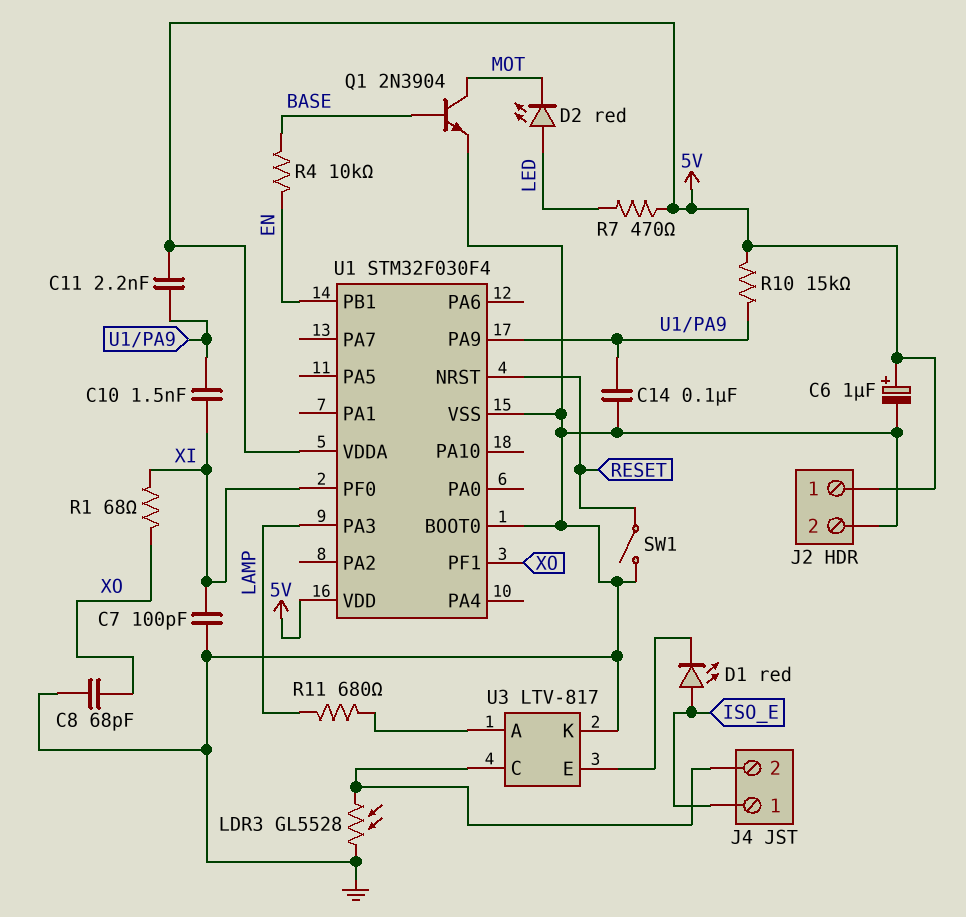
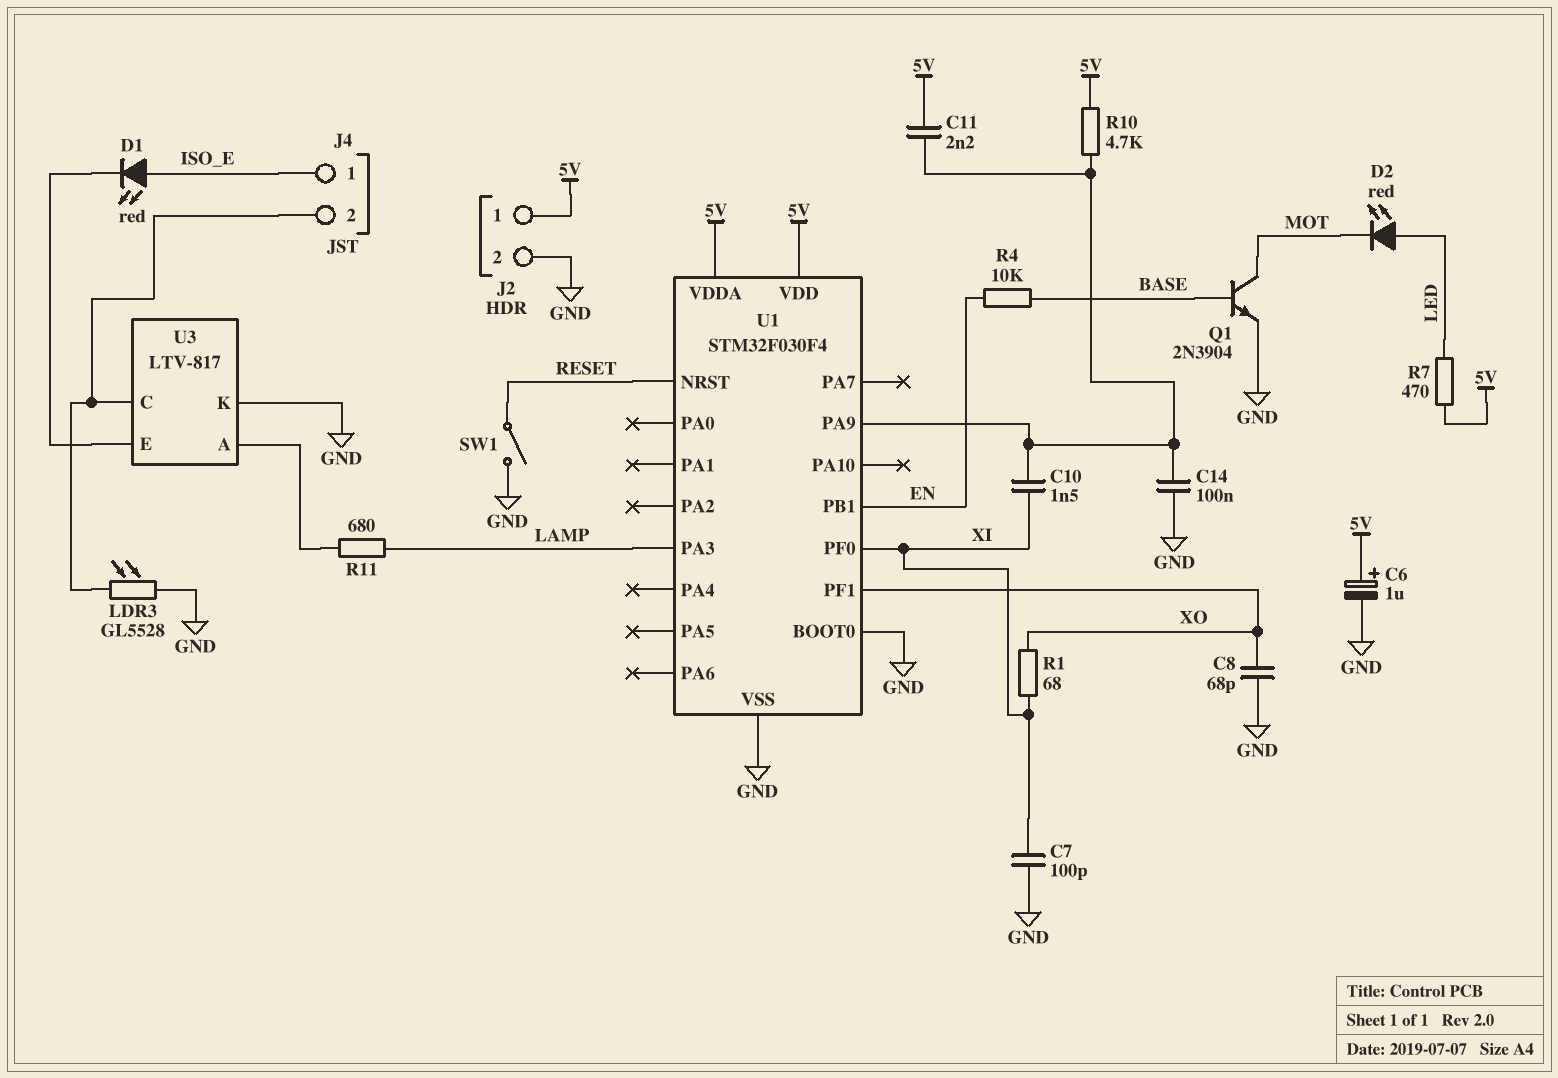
R10: 15k (5V, U1/PA9) -> 4.7k (5V, U1/PA9)

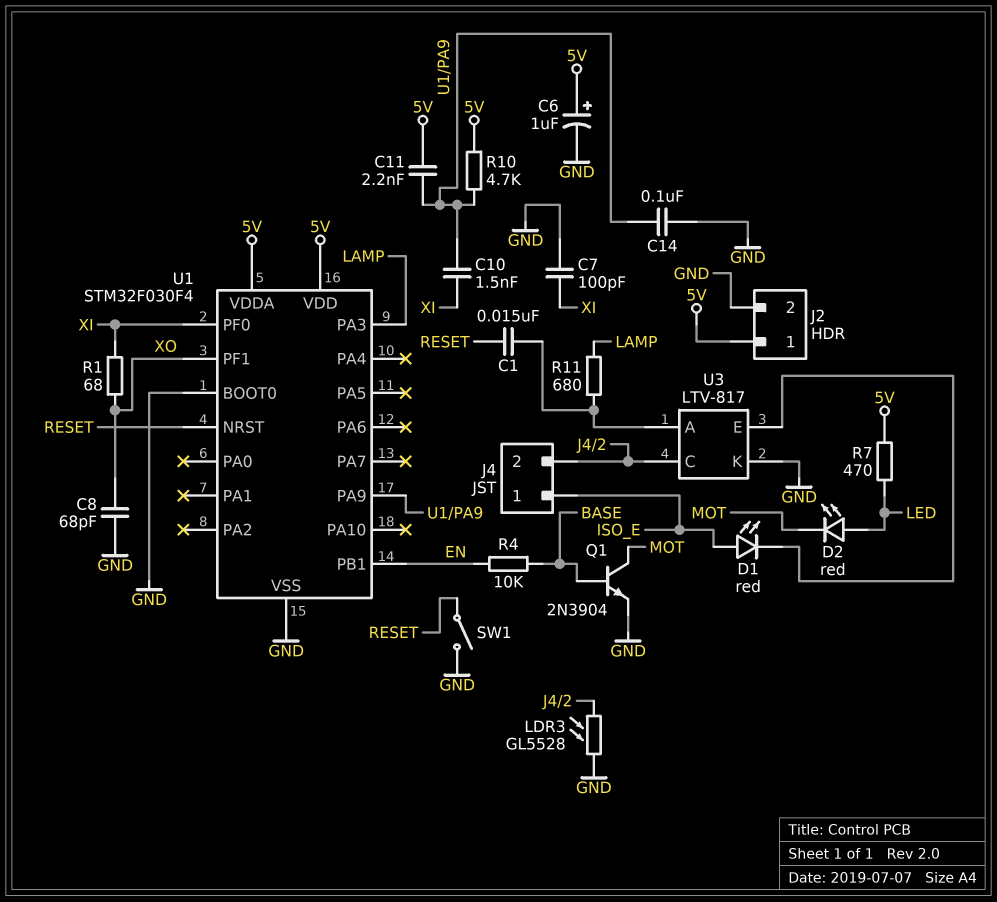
C1: none -> 15nF (RESET, U3/A)

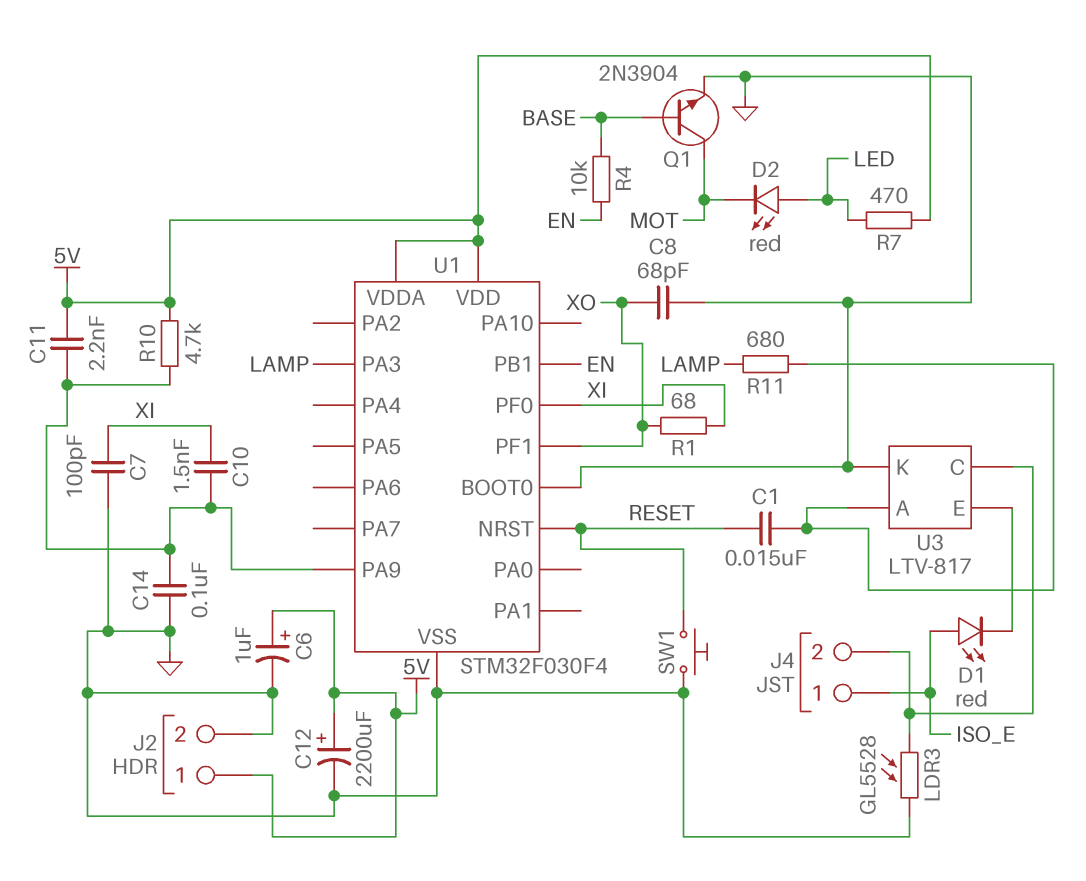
C12: none -> 2200uF (plus 5V, minus GND)
SW1: switch (GND, RESET) -> button (GND, RESET)

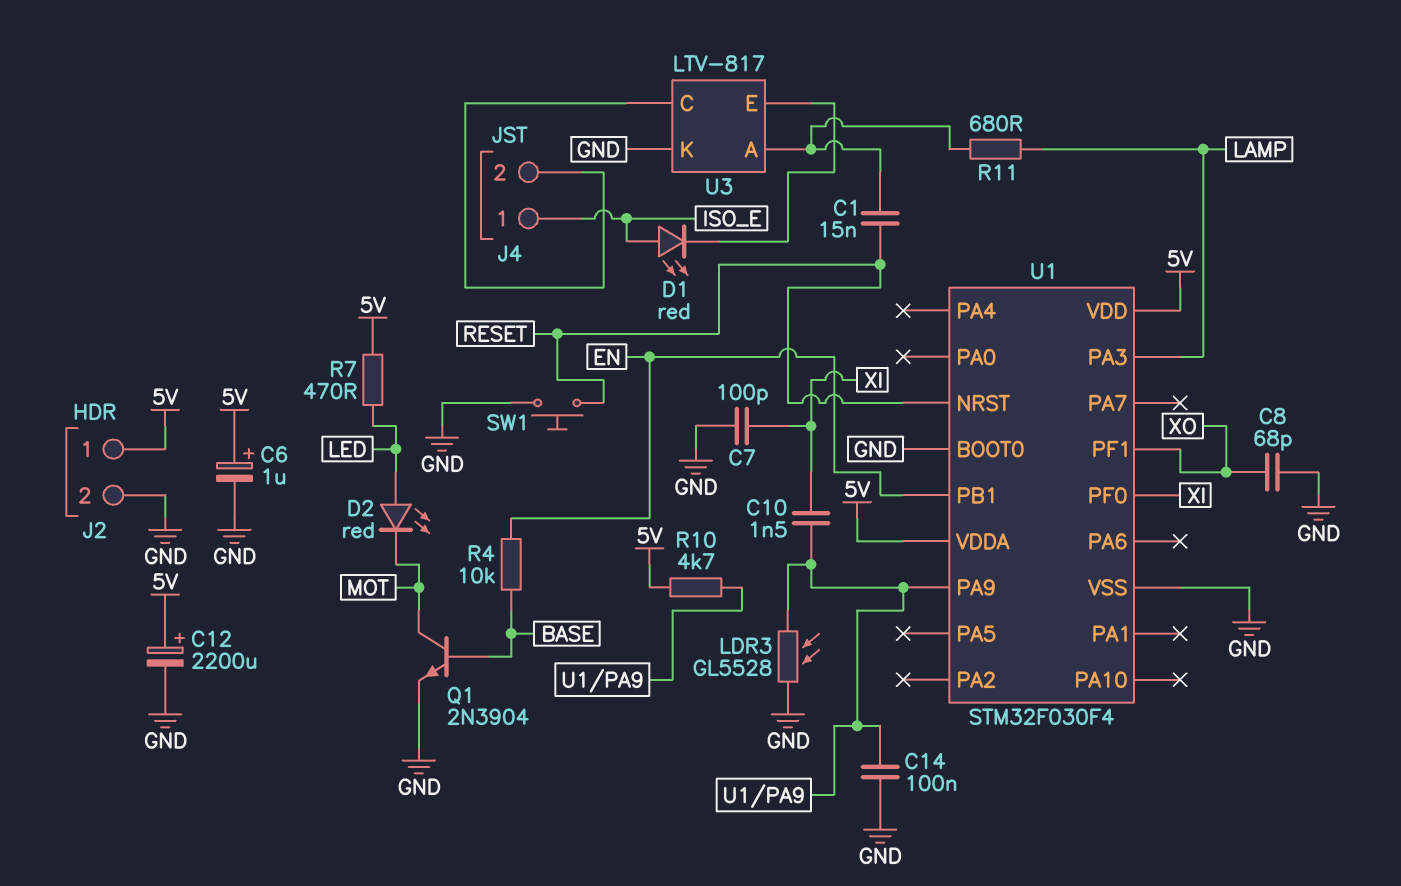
C11: 2.2nF (5V, U1/PA9) -> none
LDR3: GL5528 (GND, J4/2) -> GL5528 (GND, U1/PA9)
R1: 68 (XI, XO) -> none

